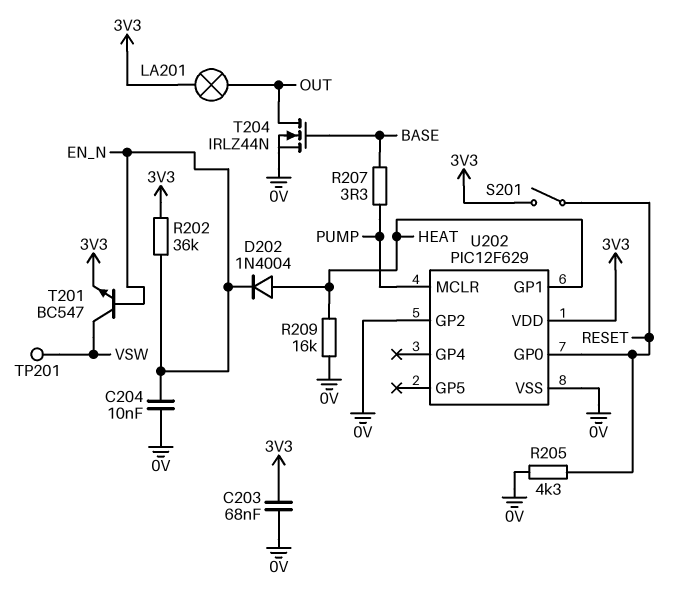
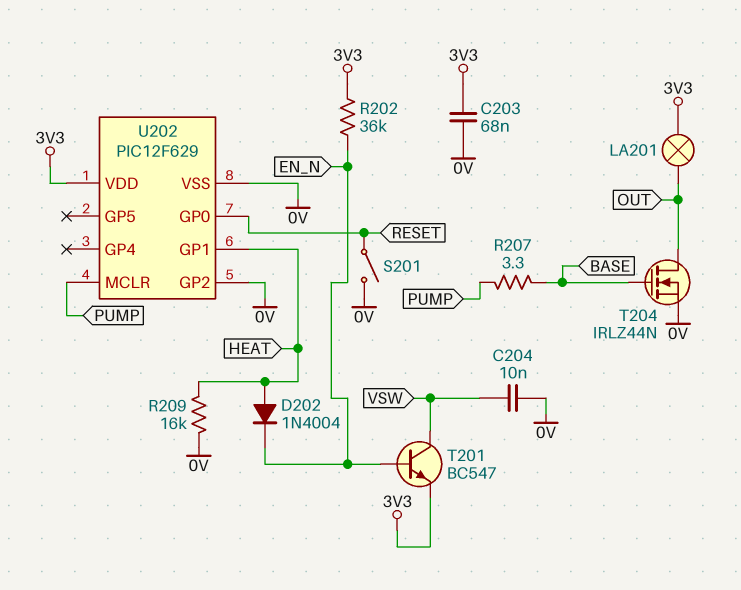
C204: 10nF (0V, EN_N) -> 10nF (0V, VSW)
R205: 4.3k (0V, RESET) -> none
S201: switch (3V3, RESET) -> switch (0V, RESET)
TP201: test point (VSW) -> none

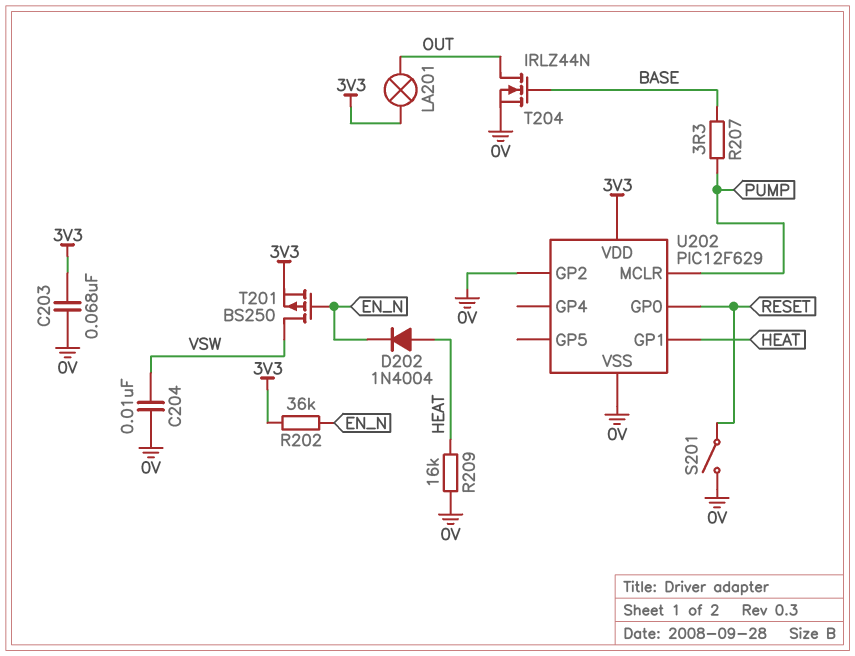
T201: NPN BC547 (B EN_N, C VSW, E 3V3) -> PMOS BS250 (G EN_N, D VSW, S 3V3)

